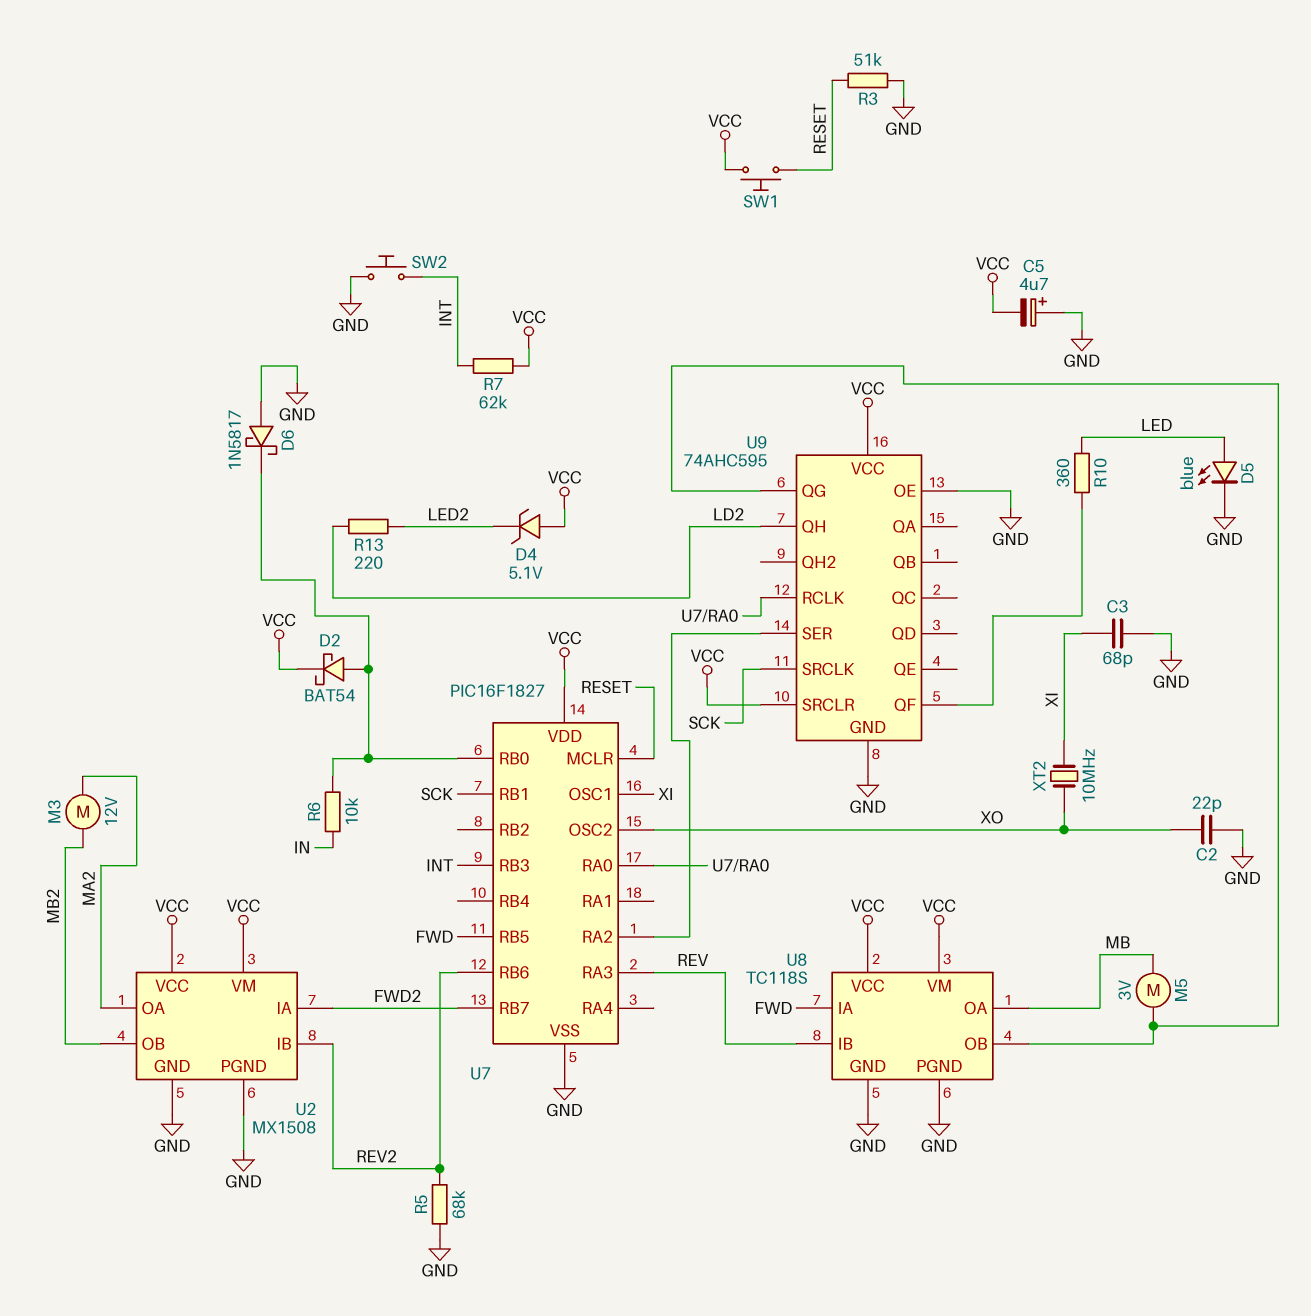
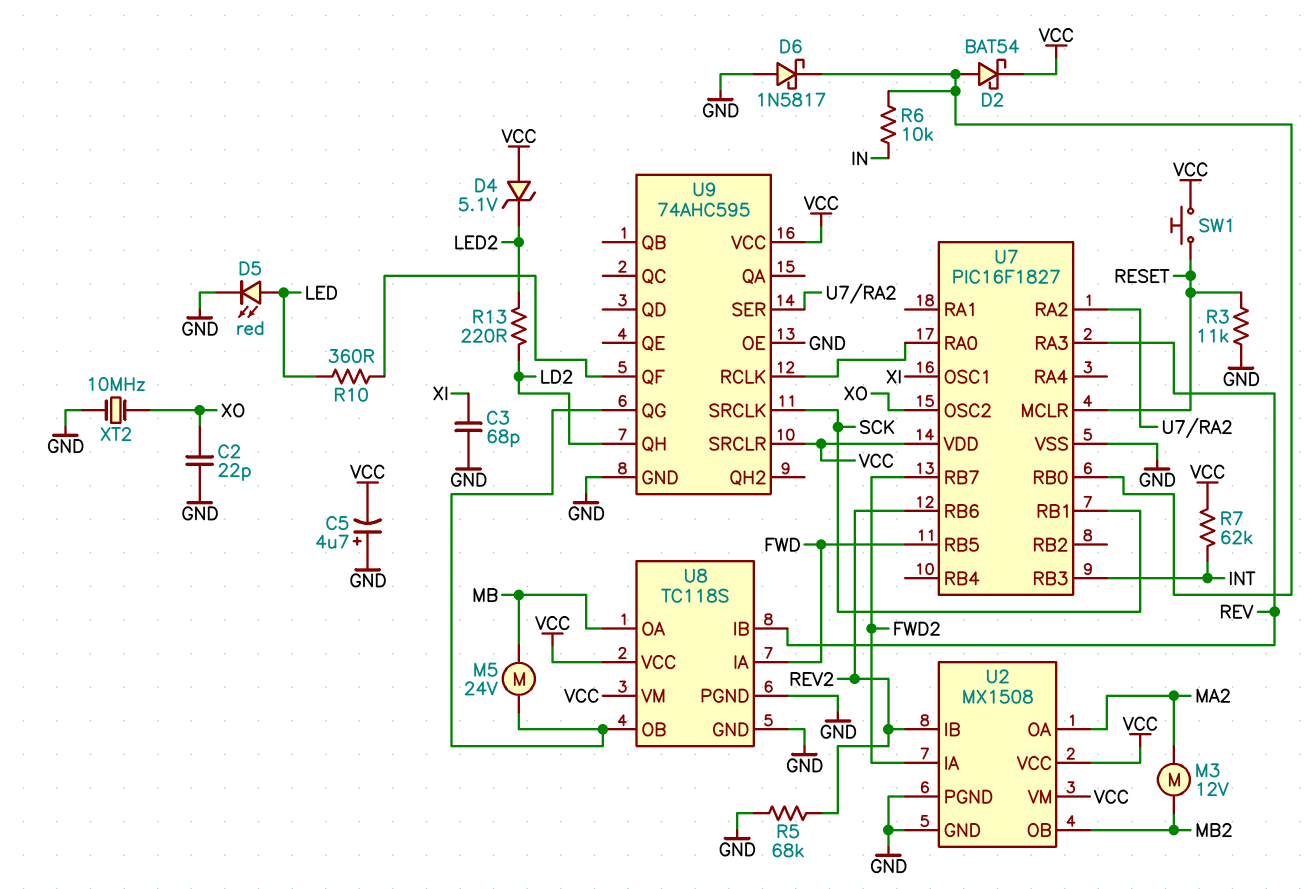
D5: LED blue (A LED, K GND) -> LED red (A LED, K GND)
M5: motor 3V (MB, U8/OB) -> motor 24V (MB, U8/OB)
R3: 51k (GND, RESET) -> 11k (GND, RESET)
SW2: button (GND, INT) -> none
XT2: 10MHz (XI, XO) -> 10MHz (GND, XO)

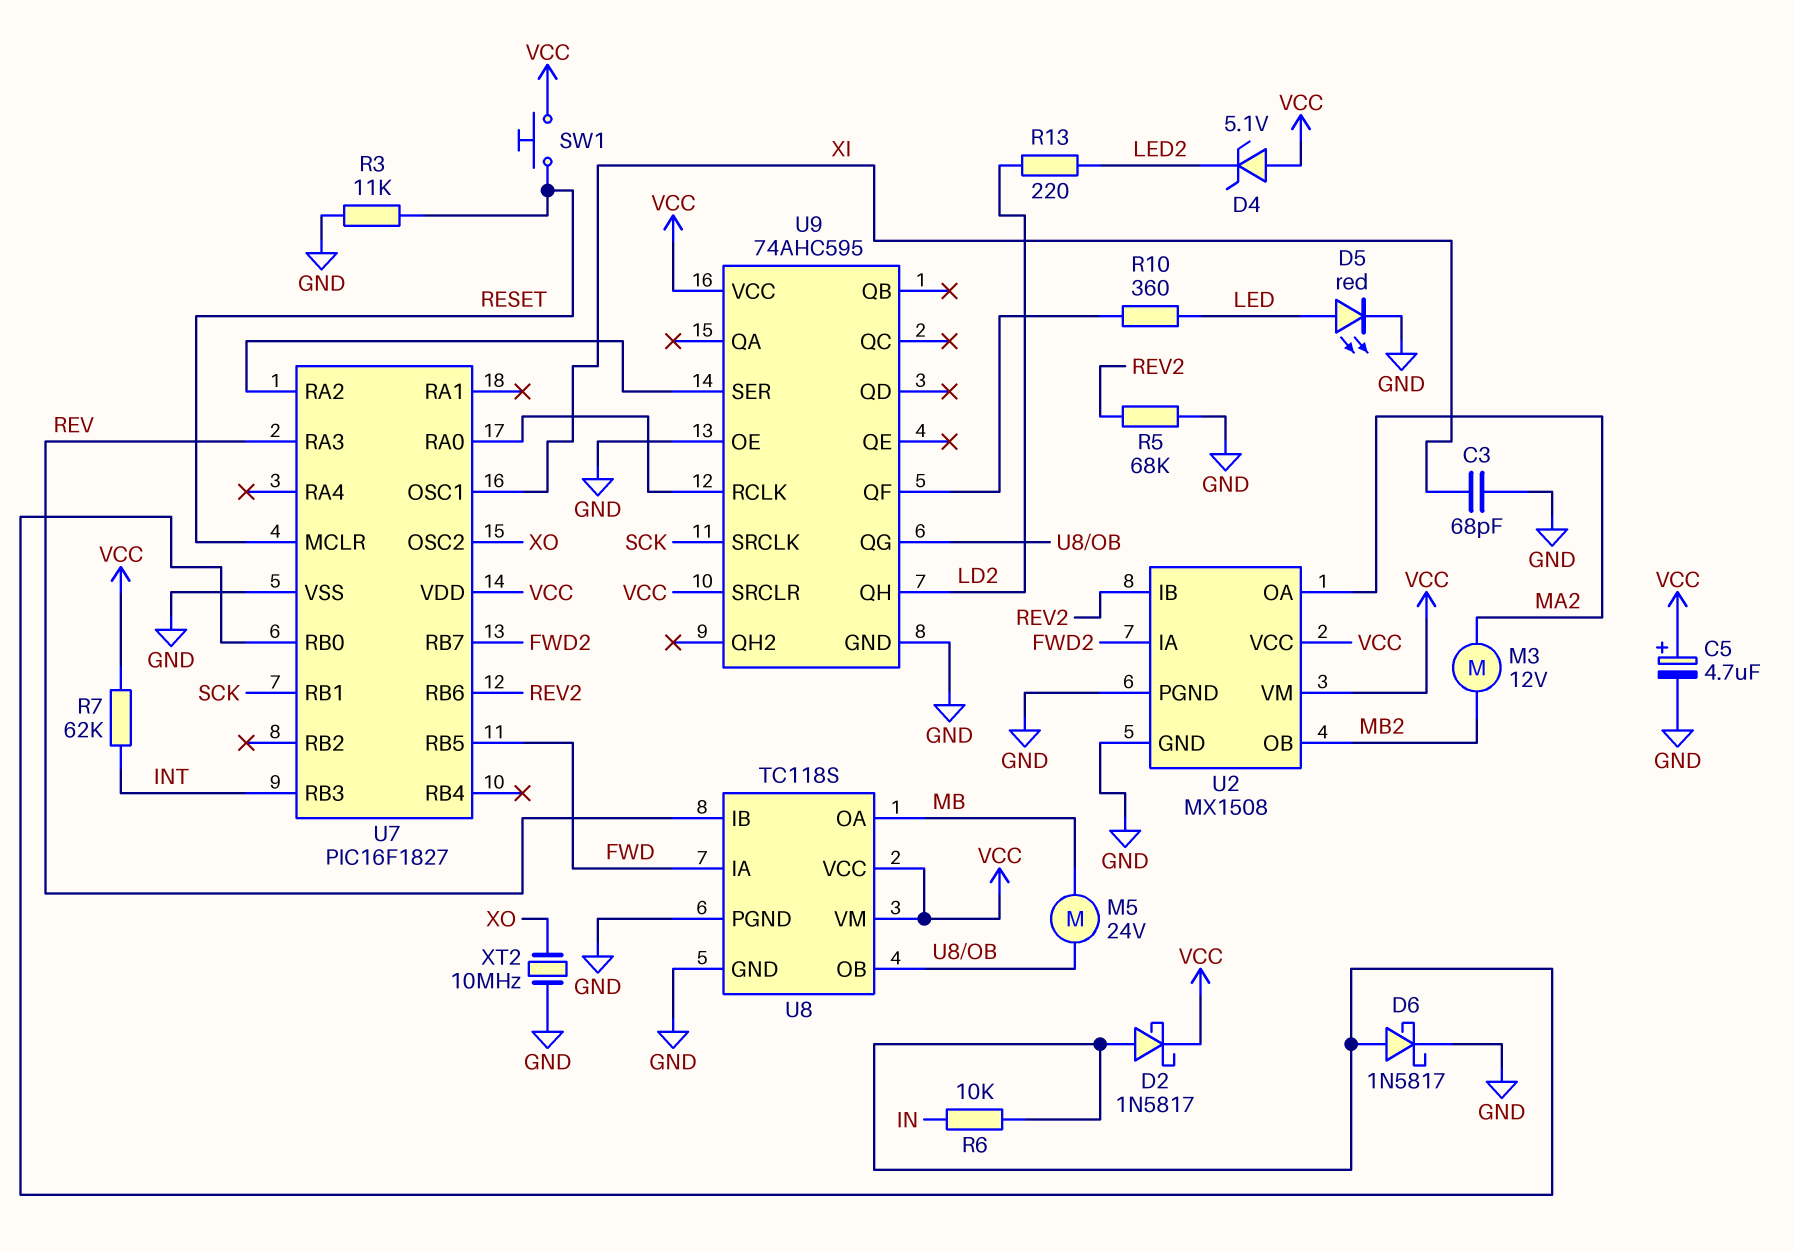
C2: 22pF (GND, XO) -> none
C5: 4.7uF (plus GND, minus VCC) -> 4.7uF (plus VCC, minus GND)
D2: schottky BAT54 (A U7/RB0, K VCC) -> schottky 1N5817 (A U7/RB0, K VCC)
D6: schottky 1N5817 (A GND, K U7/RB0) -> schottky 1N5817 (A U7/RB0, K GND)

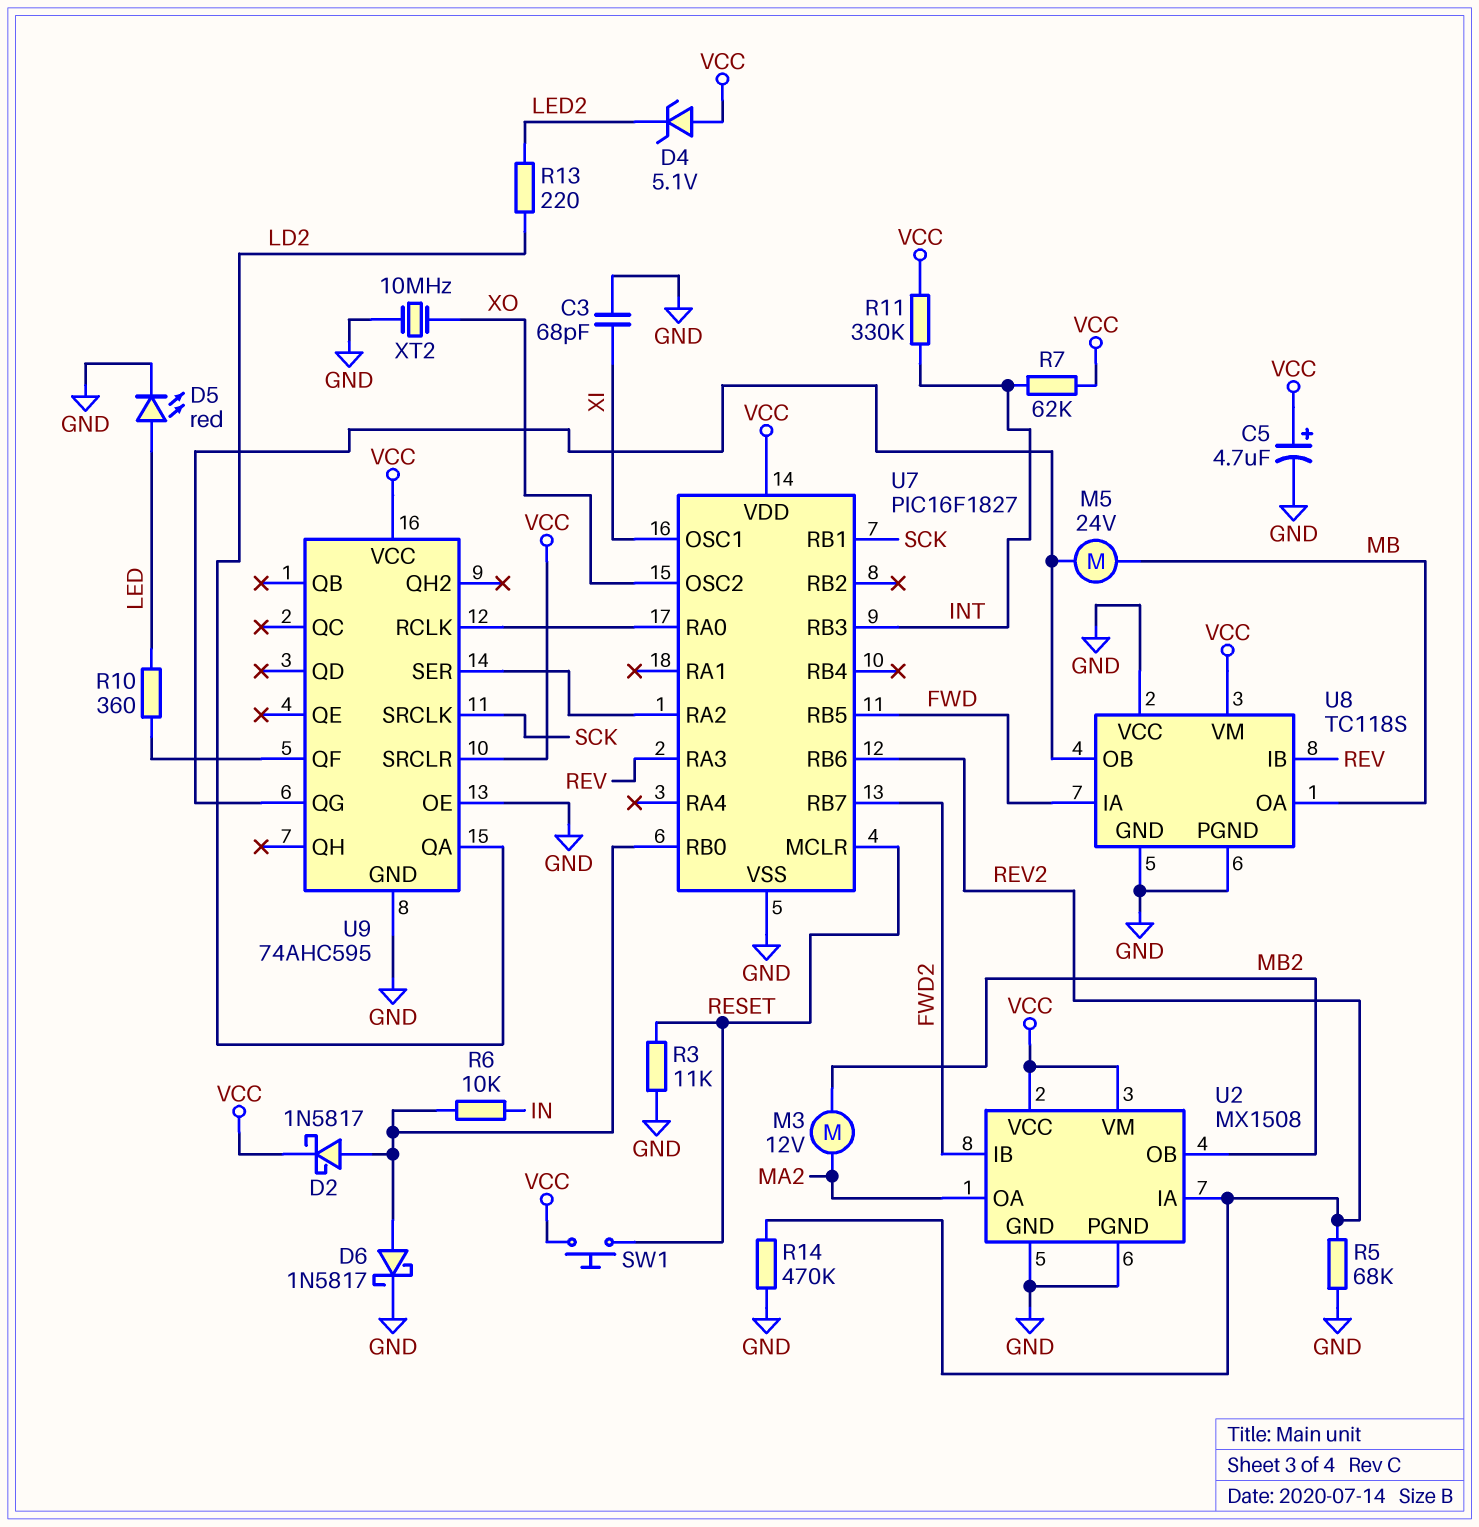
R11: none -> 330k (INT, VCC)
R14: none -> 470k (GND, REV2)
U2 pin IA: FWD2 -> REV2
U2 pin IB: REV2 -> FWD2
U8 pin VCC: VCC -> GND
U9 pin QA: none -> LD2
U9 pin QH: LD2 -> none

